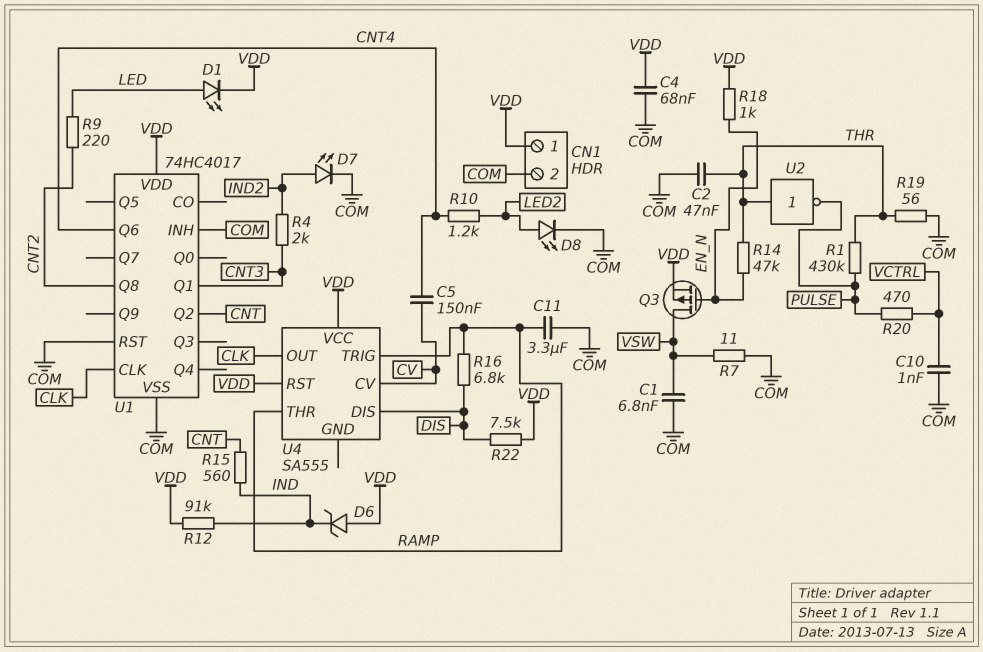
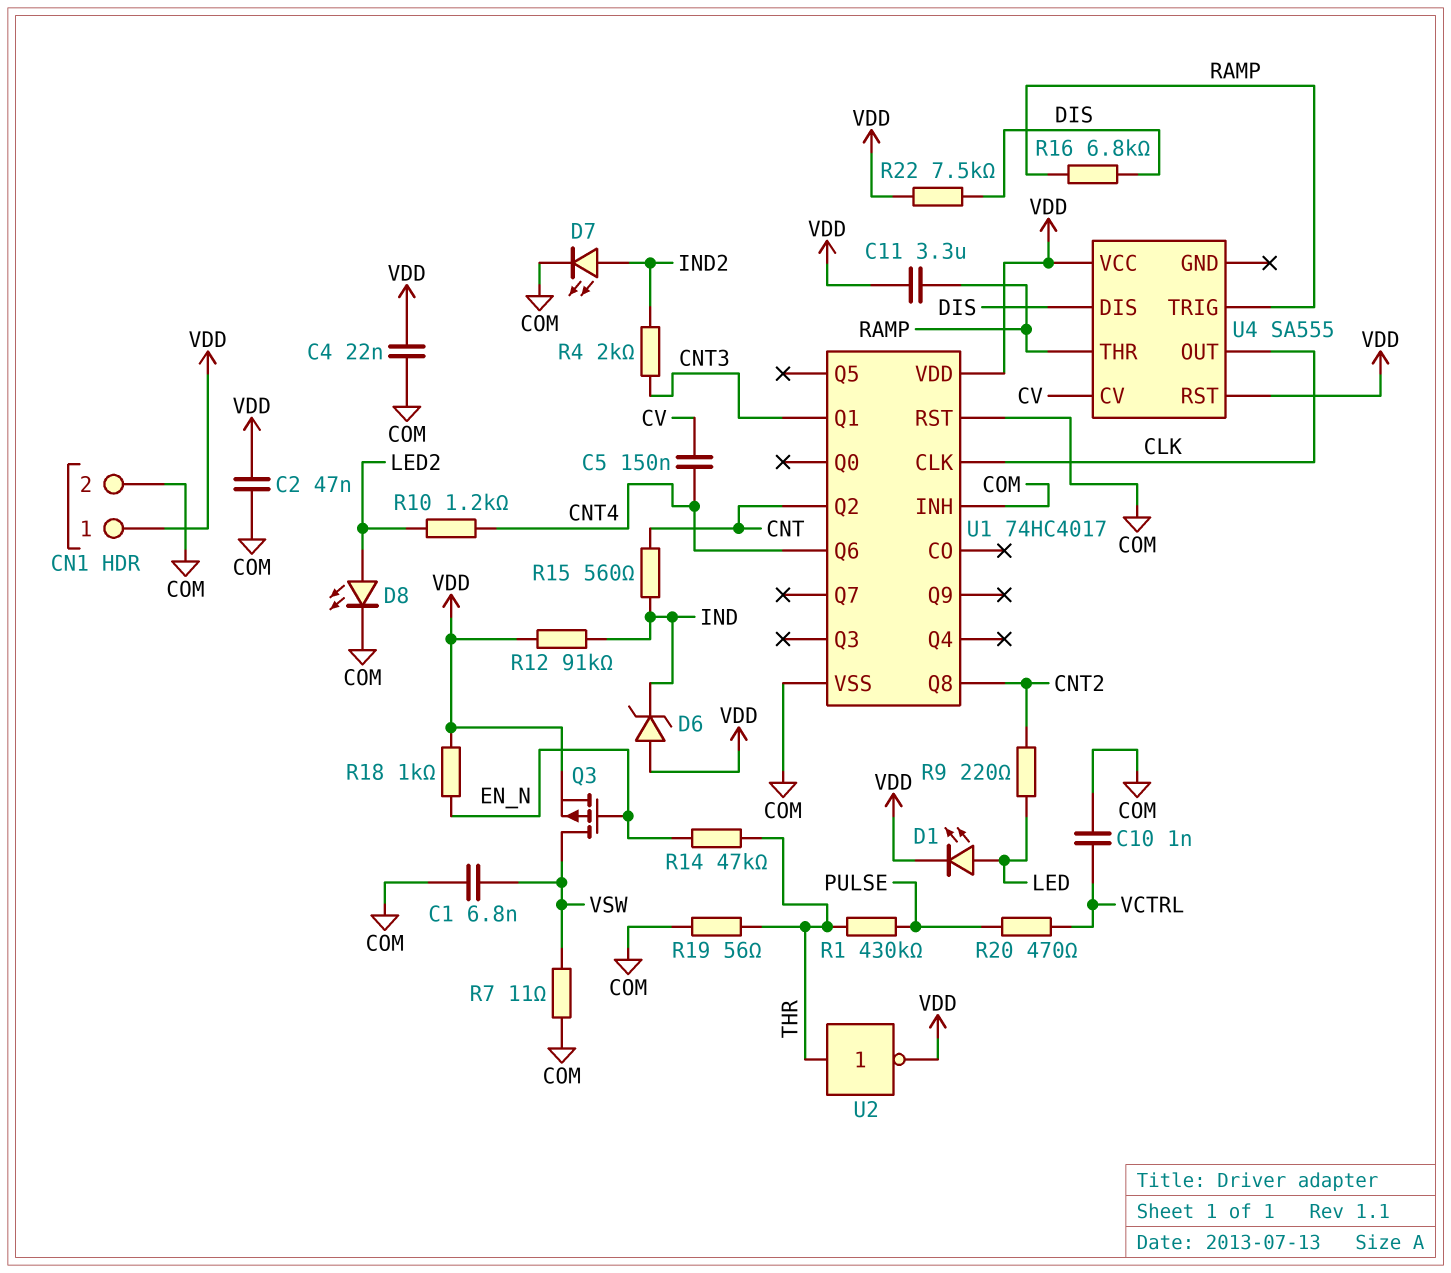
C2: 47nF (COM, THR) -> 47nF (COM, VDD)
C4: 68nF (COM, VDD) -> 22nF (COM, VDD)
C11: 3.3uF (COM, RAMP) -> 3.3uF (RAMP, VDD)
U2: NOT (in THR, out PULSE) -> NOT (in THR, out VDD)

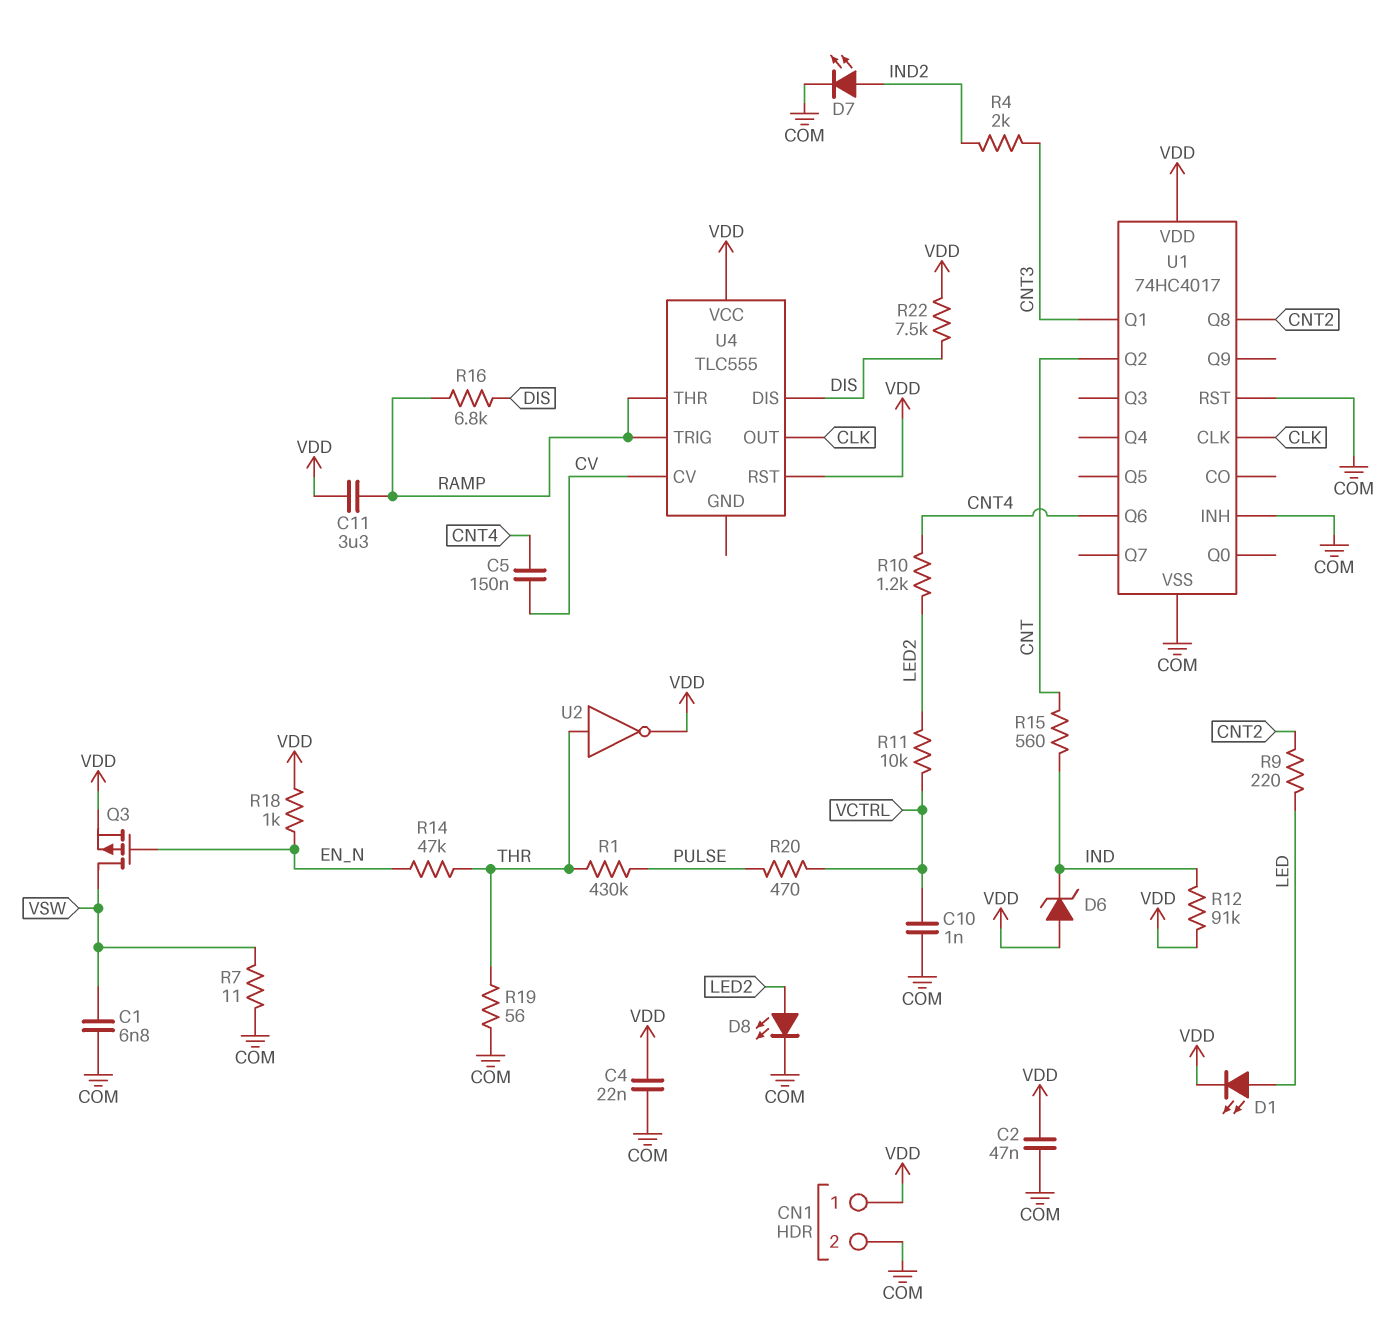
R11: none -> 10k (LED2, VCTRL)
U4: SA555 -> TLC555

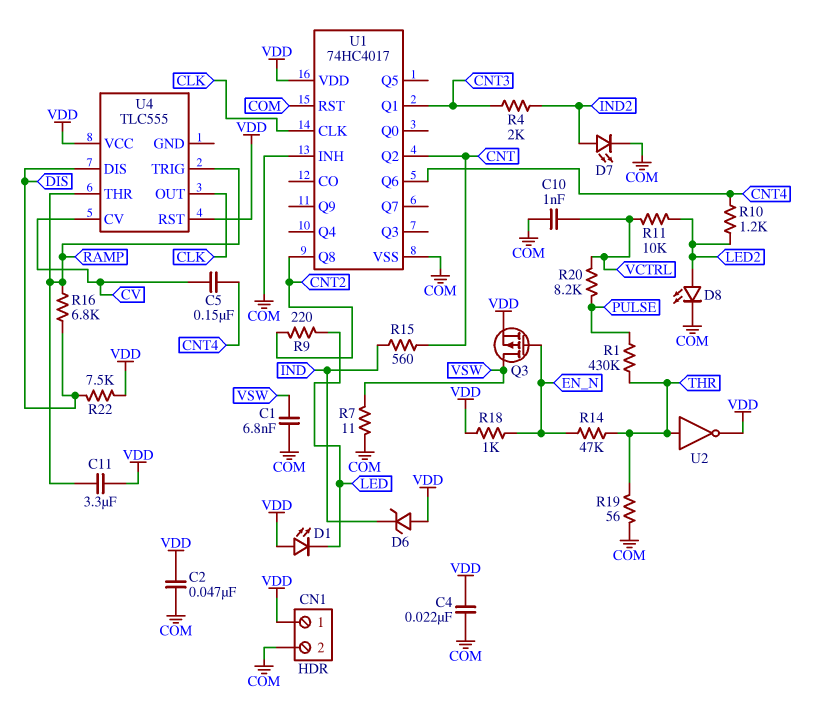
D1: LED (A LED, K VDD) -> LED (A VDD, K LED)
R12: 91k (IND, VDD) -> none
R20: 470 (PULSE, VCTRL) -> 8.2k (PULSE, VCTRL)

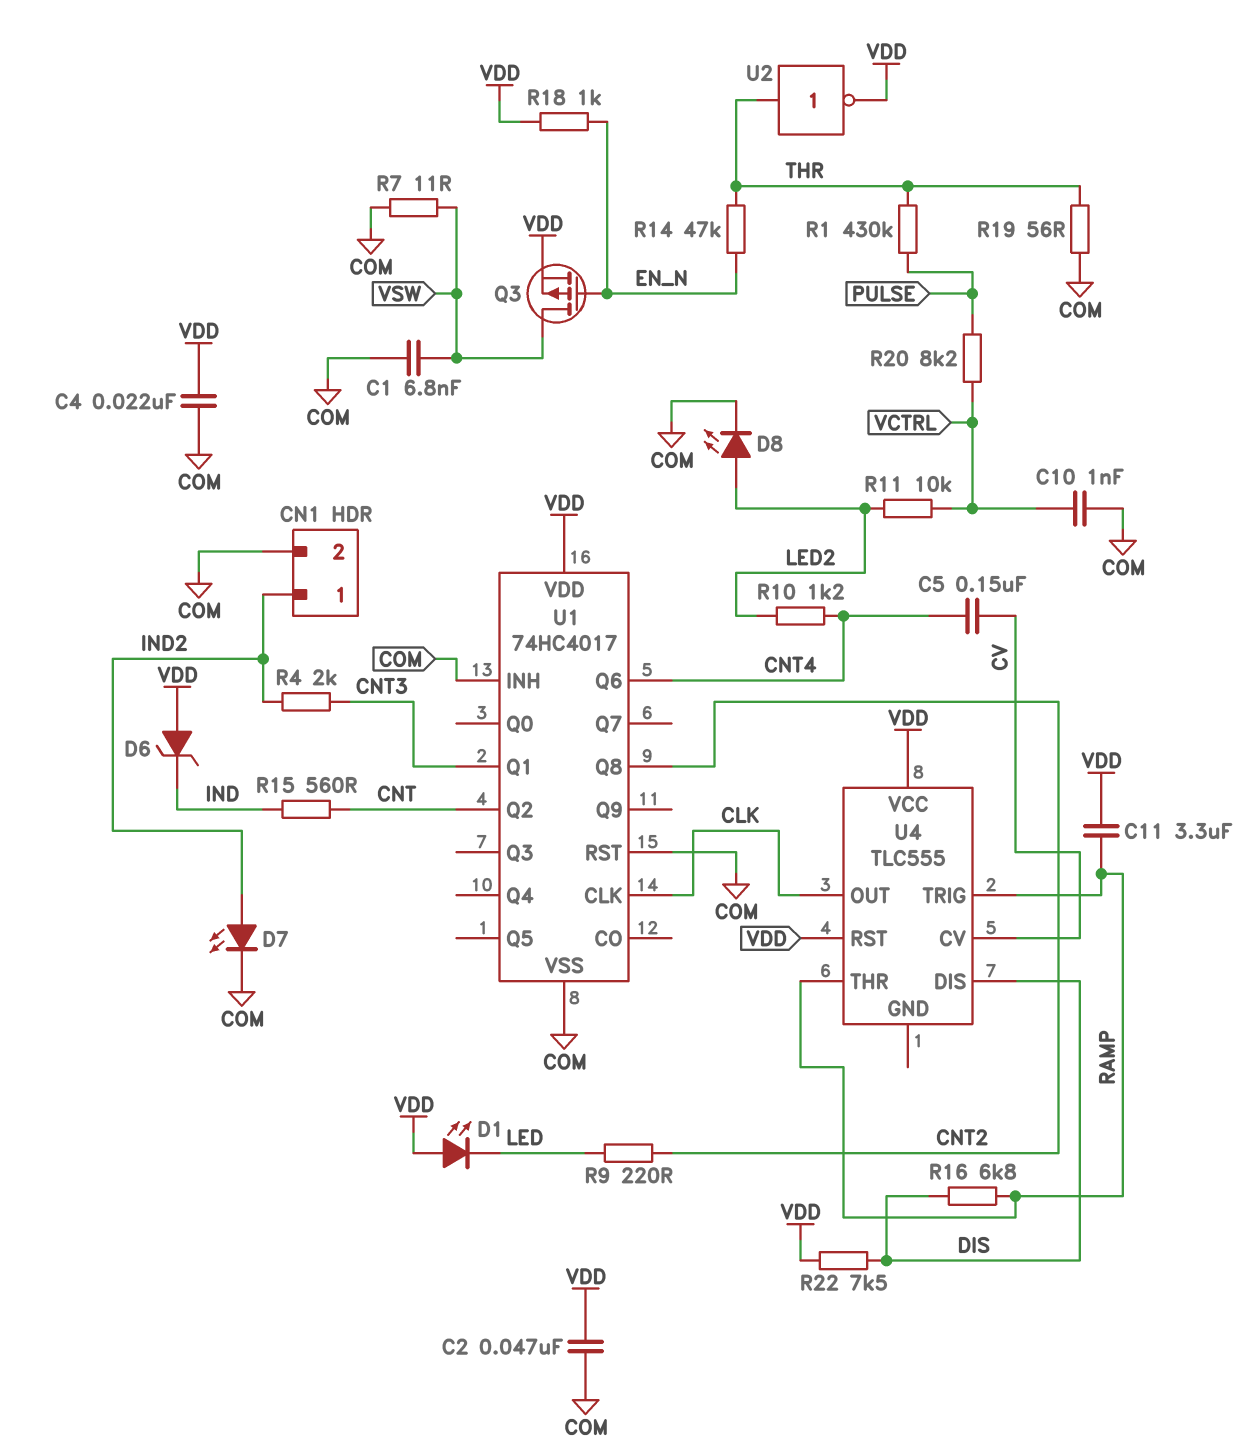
CN1 pin 1: VDD -> IND2

